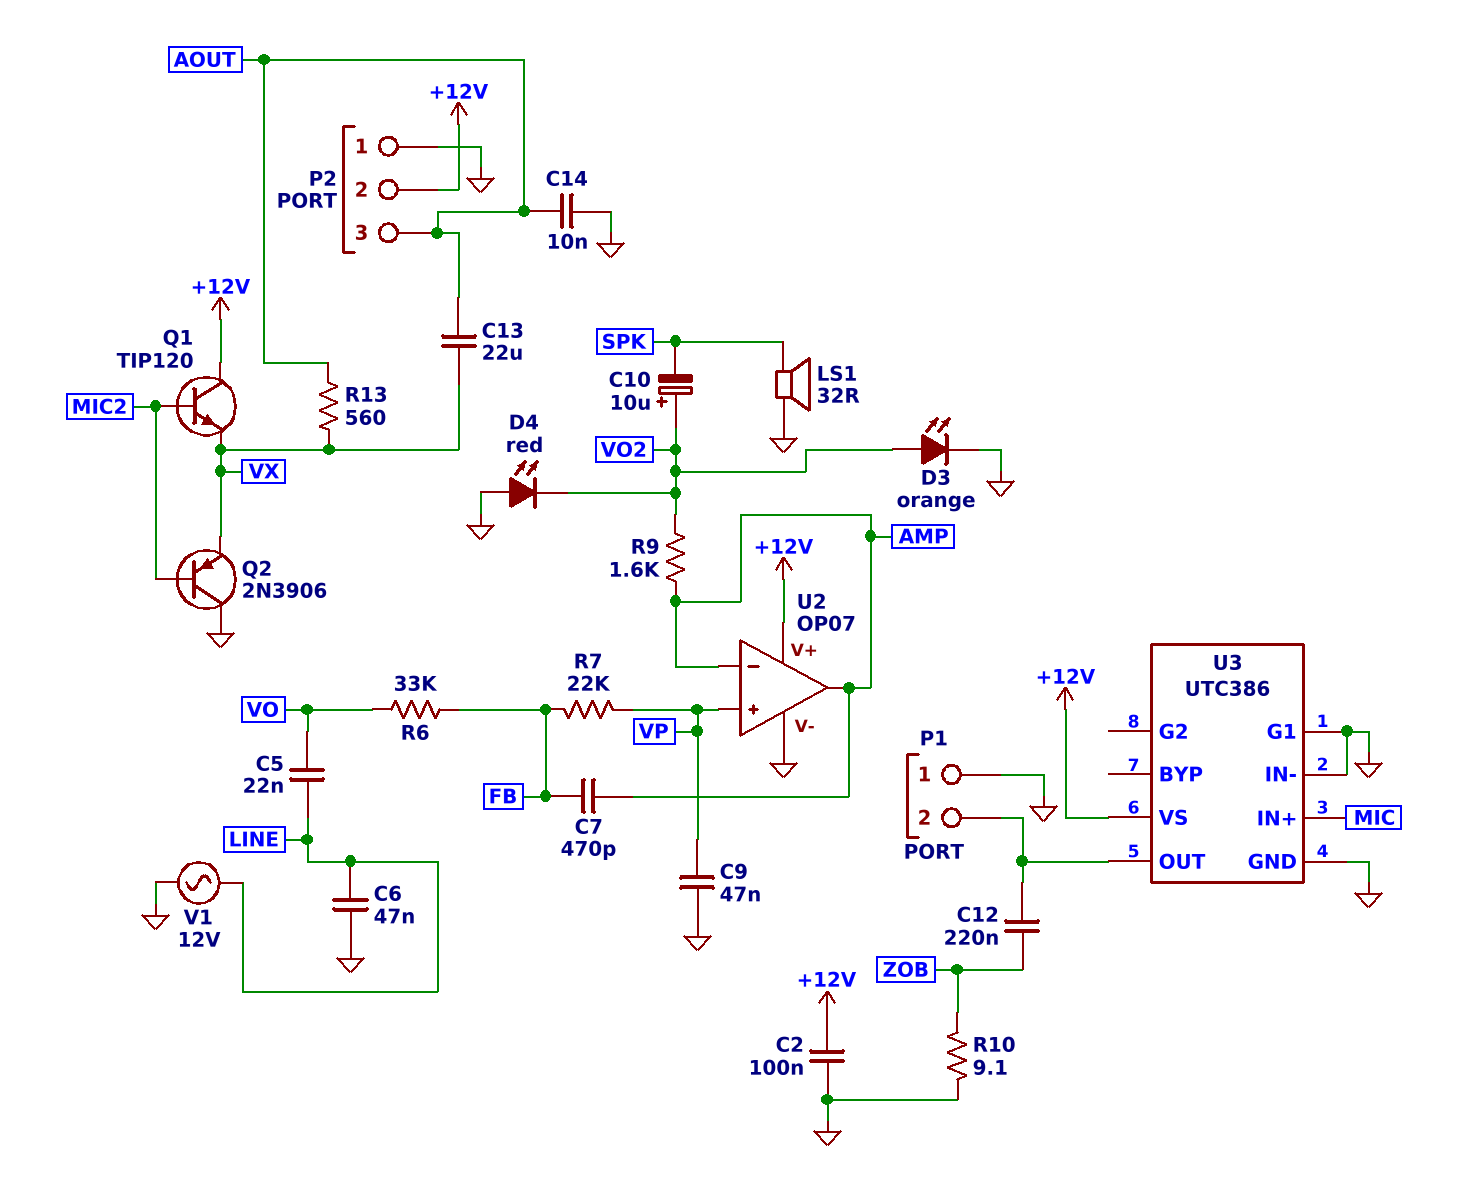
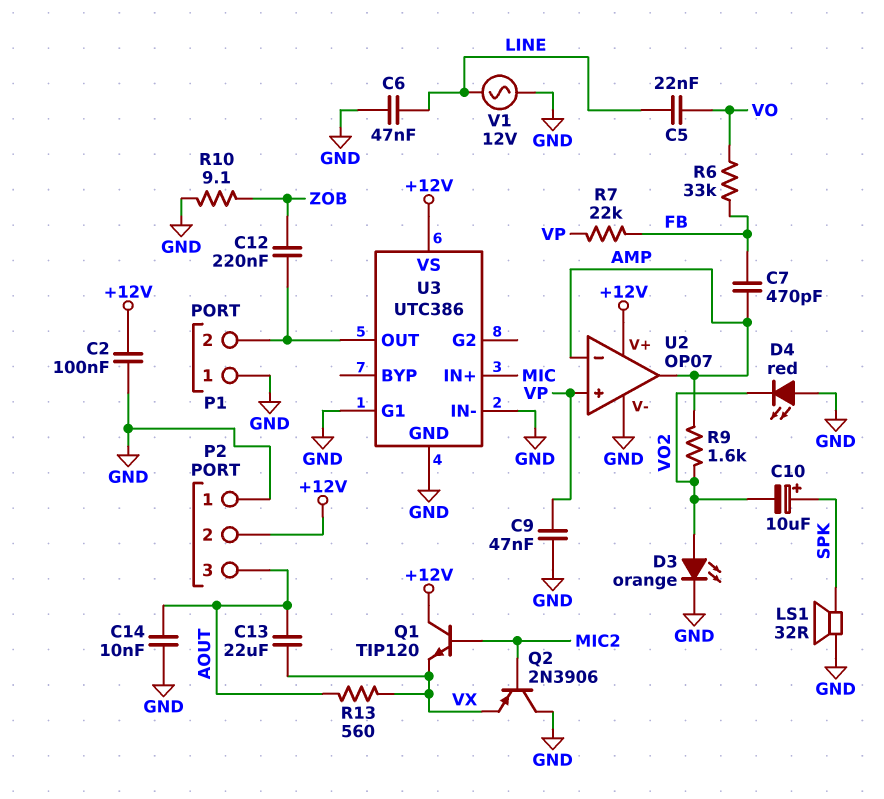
C10: 10uF (plus VO2, minus SPK) -> 10uF (plus SPK, minus VO2)

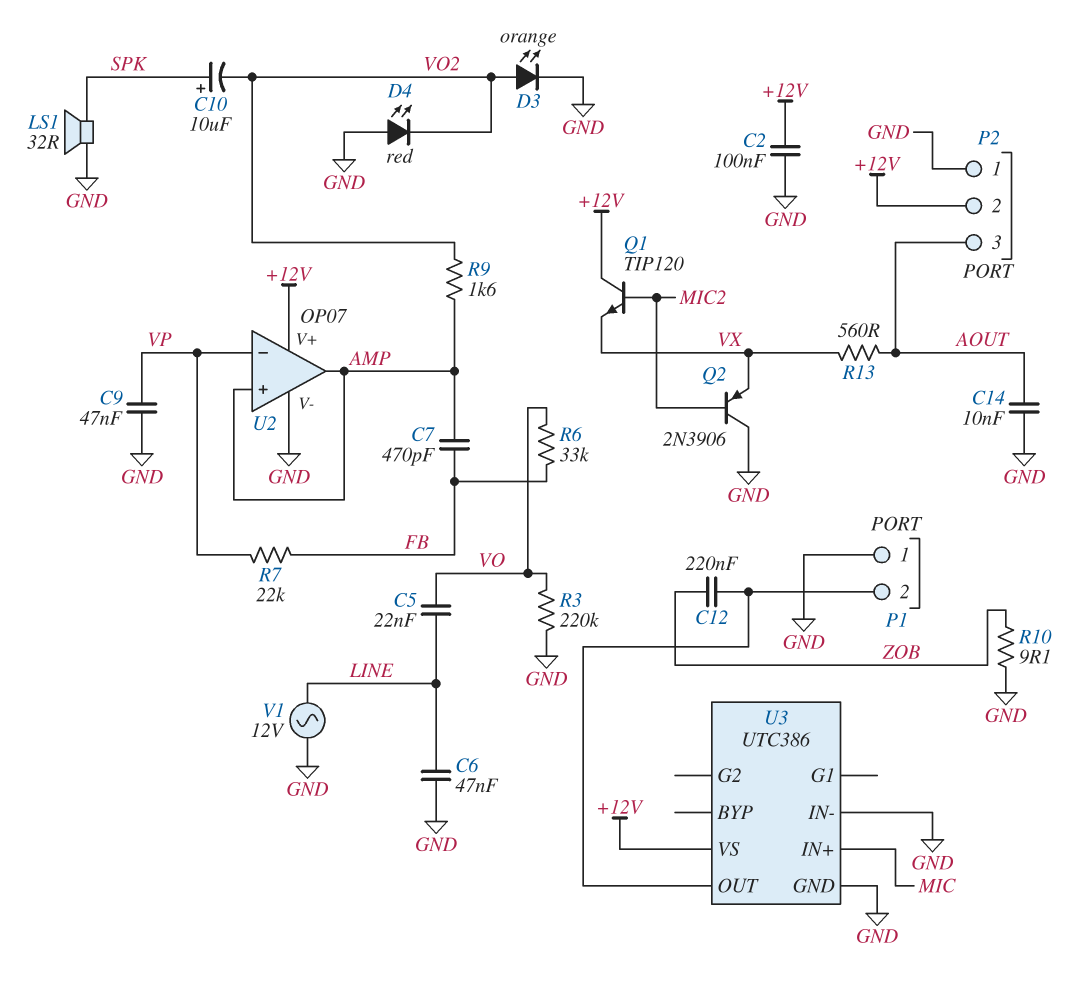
C13: 22uF (AOUT, VX) -> none
R3: none -> 220k (GND, VO)
U2 pin in+: VP -> AMP
U2 pin in-: AMP -> VP
U3 pin G1: GND -> none

